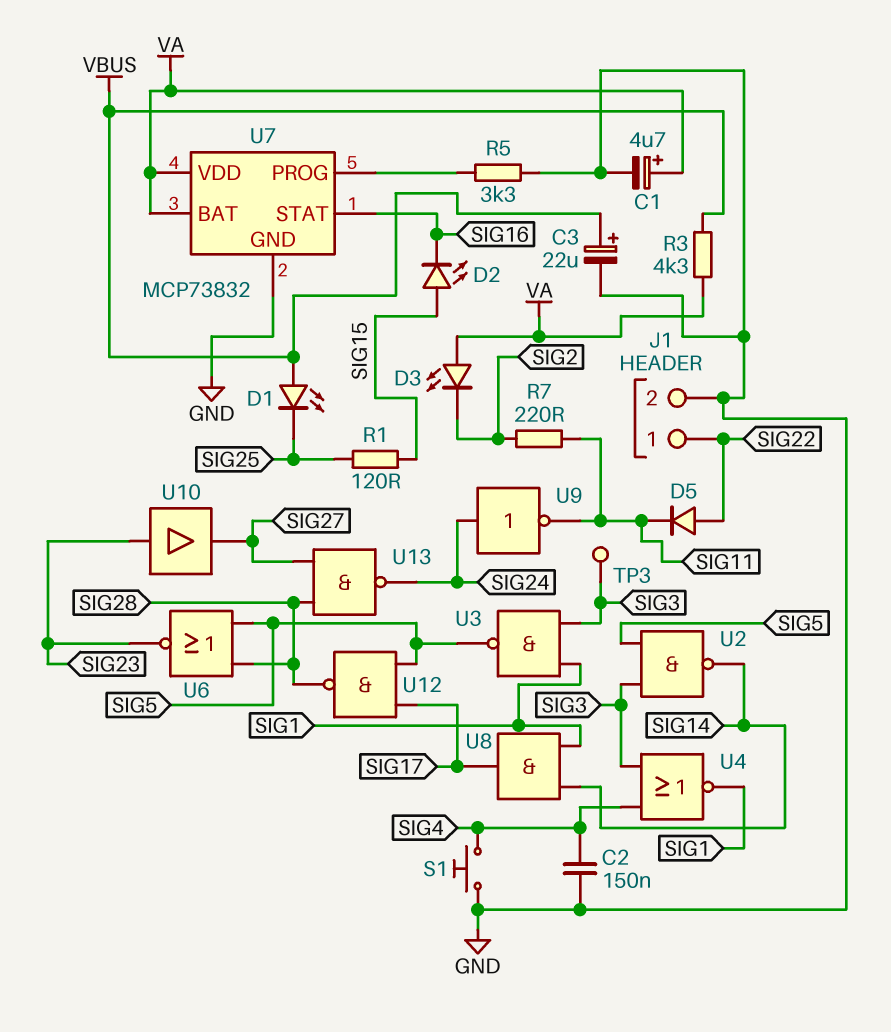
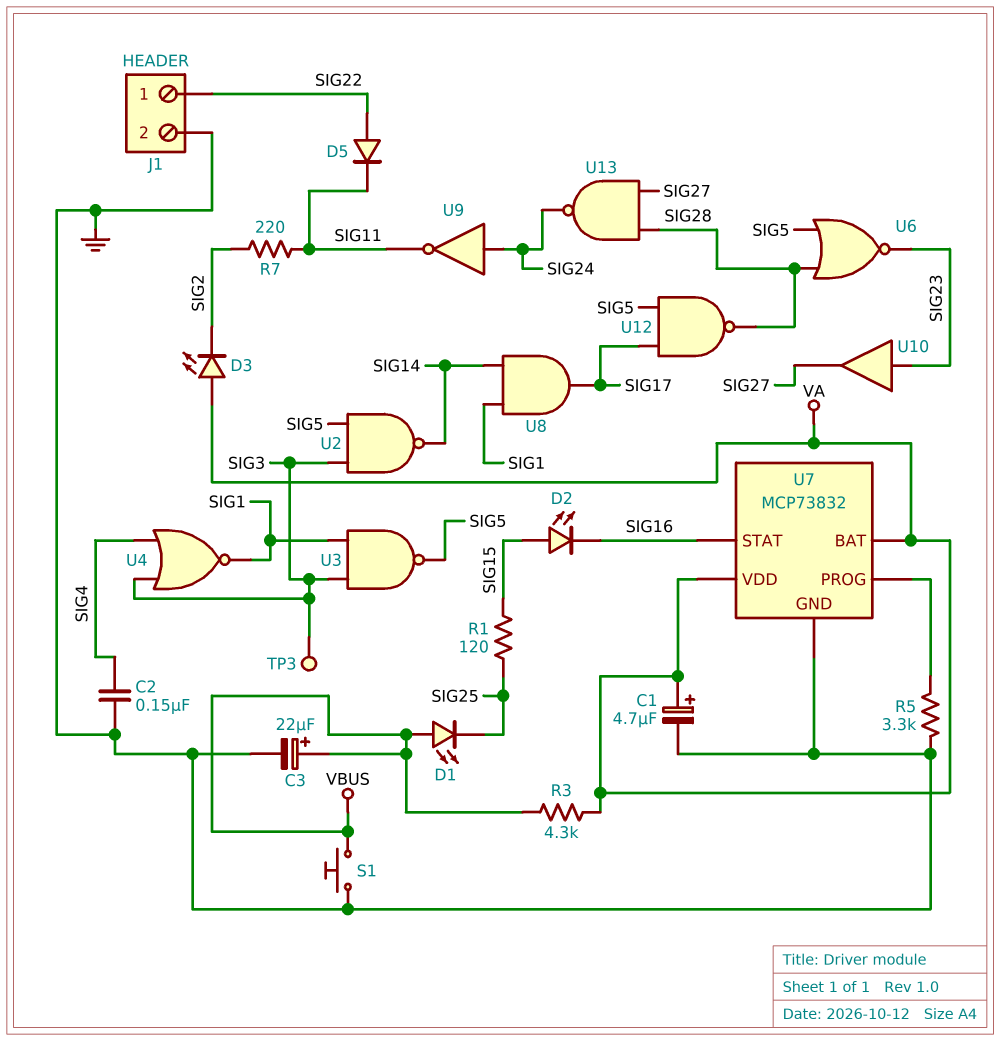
S1: button (GND, SIG4) -> button (GND, VBUS)

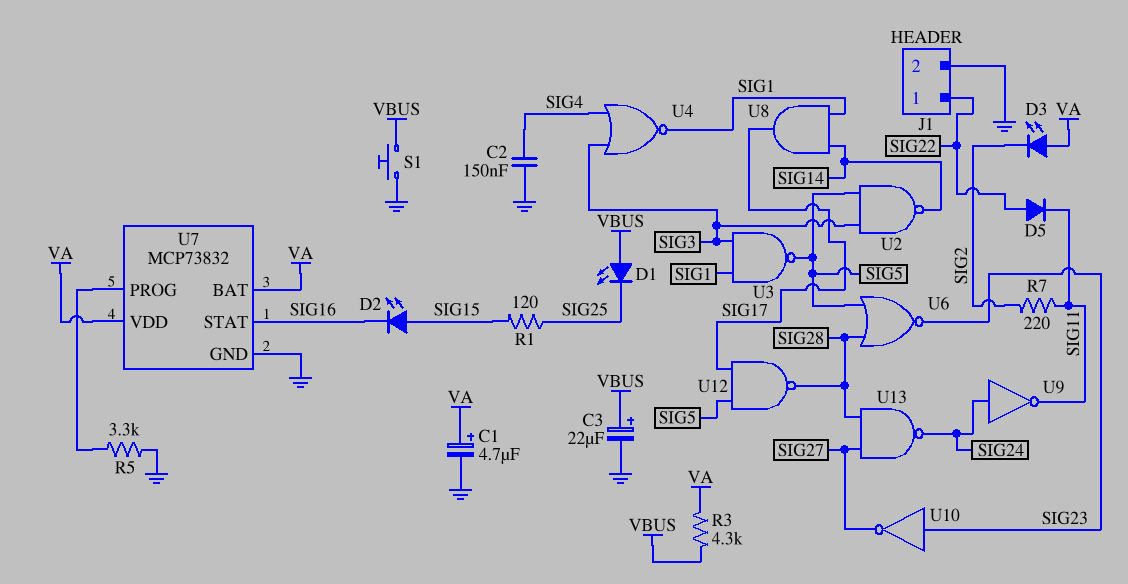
TP3: test point (SIG3) -> none
U10: buffer (in SIG23, out SIG27) -> NOT (in SIG23, out SIG27)

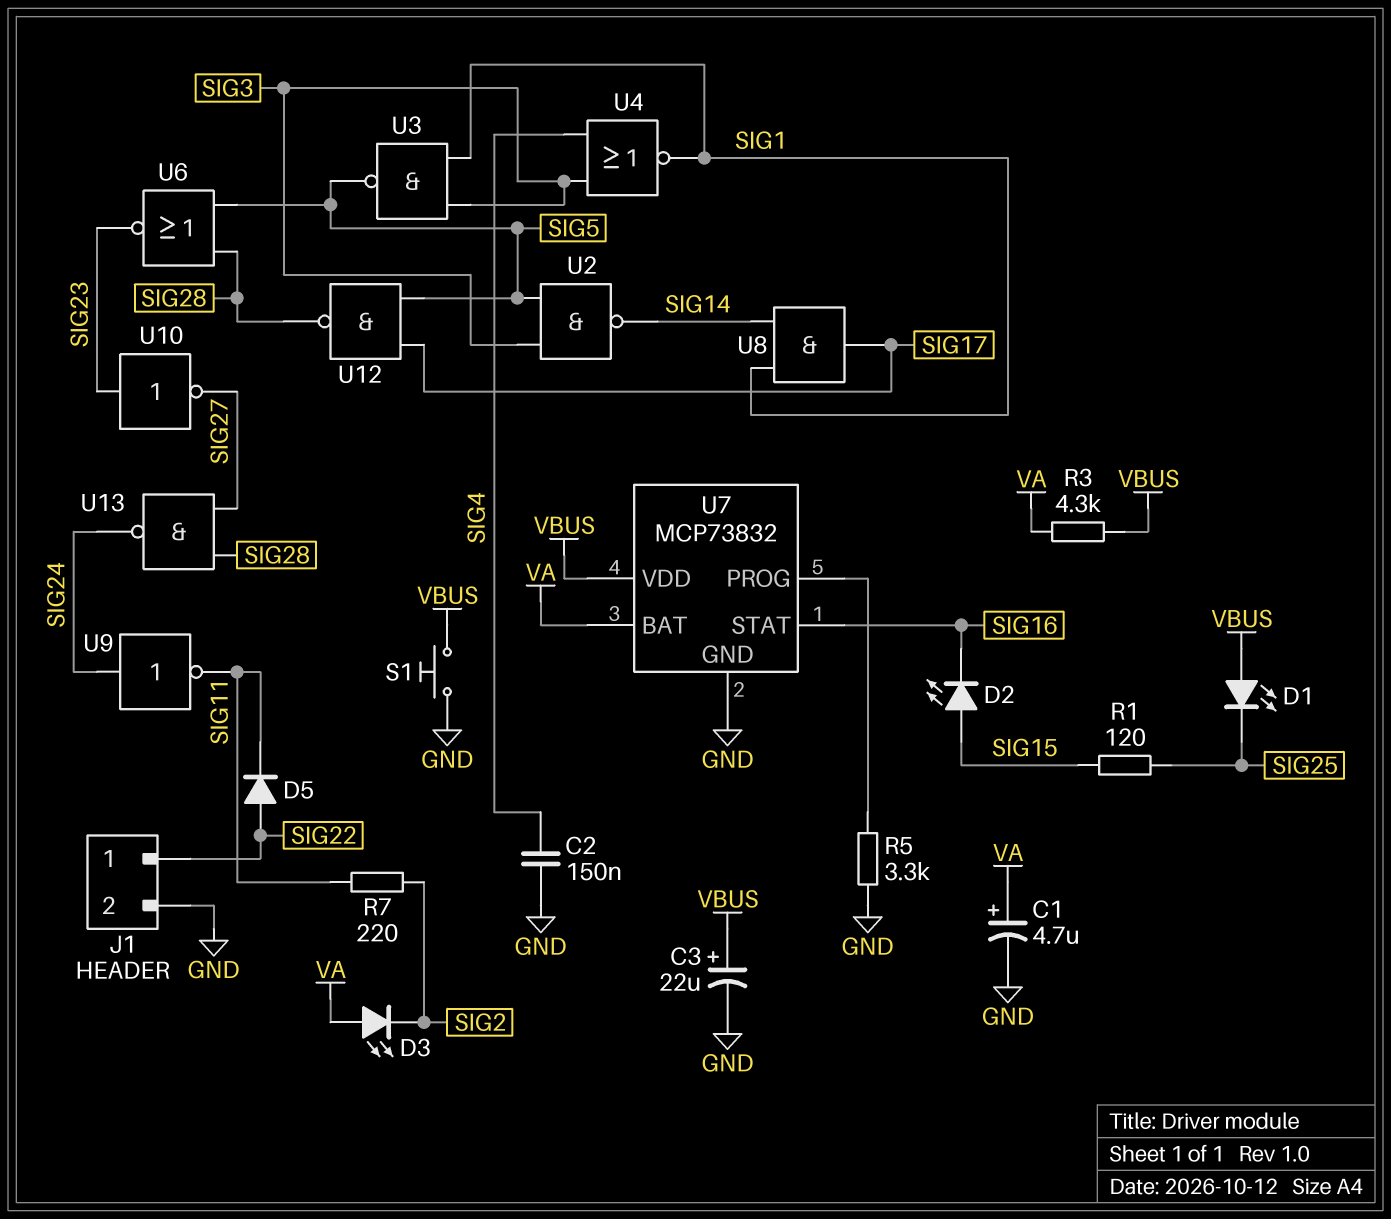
U7 pin VDD: VA -> VBUS

